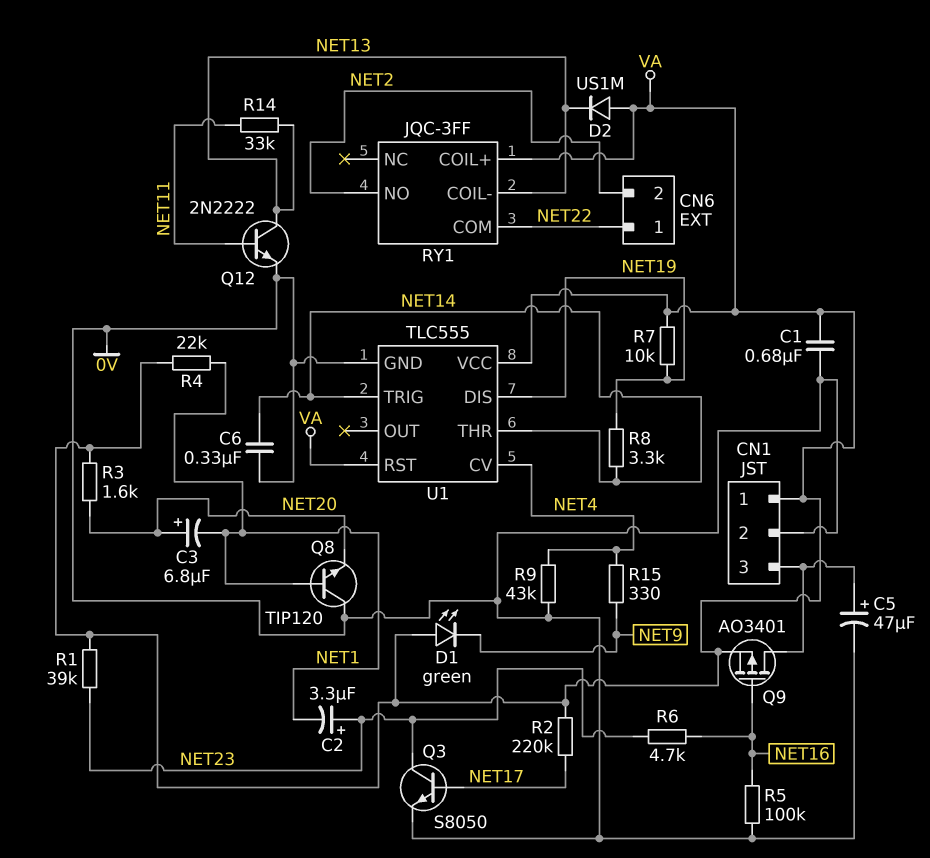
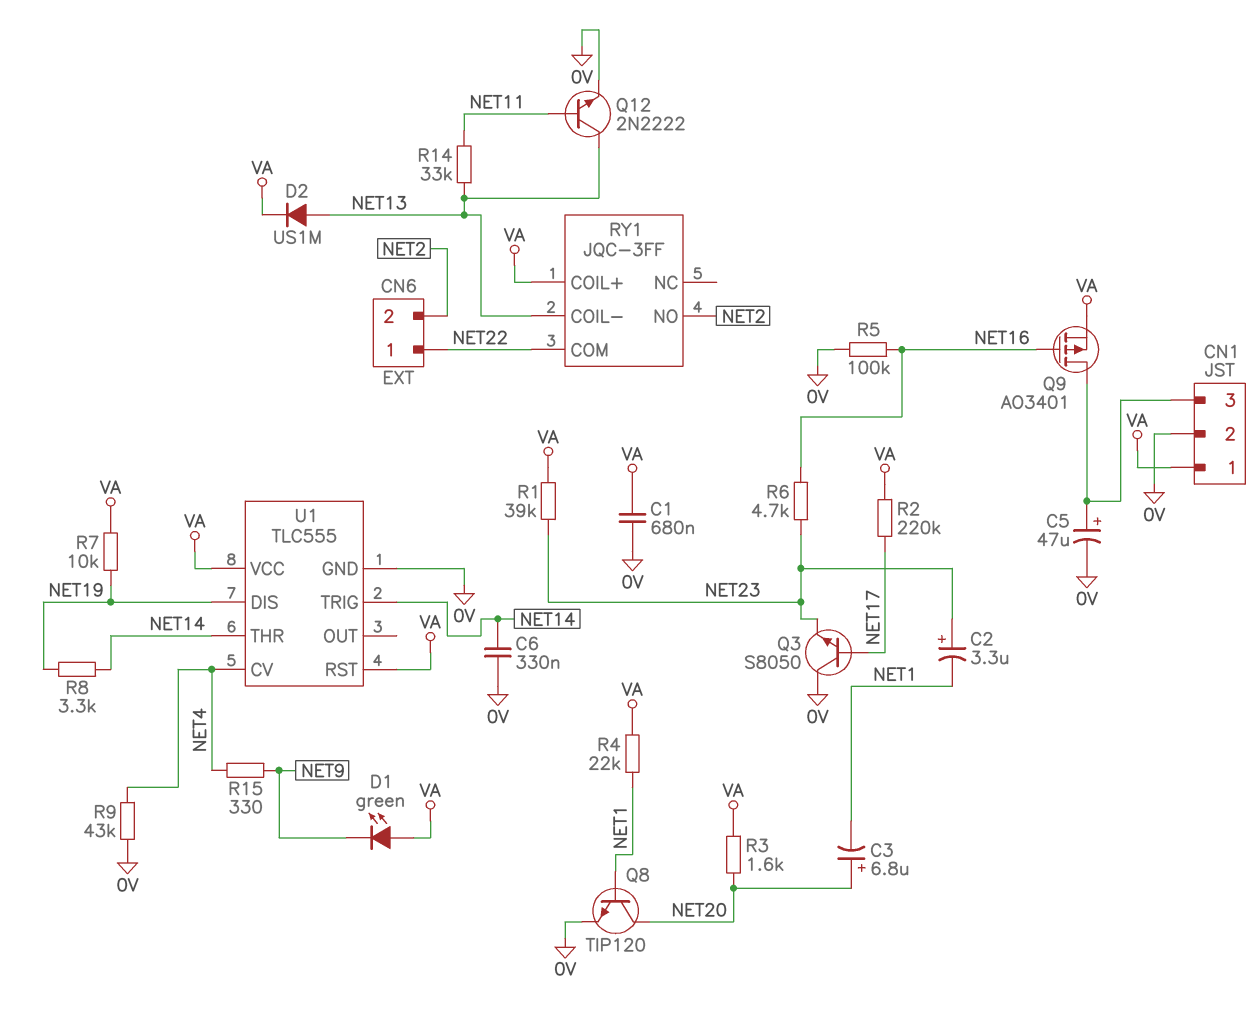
D2: diode US1M (A VA, K NET13) -> diode US1M (A NET13, K VA)
Q3: NPN S8050 (B NET17, C NET23, E 0V) -> NPN S8050 (B NET17, C 0V, E NET23)
Q8: NPN TIP120 (B NET1, C 0V, E NET20) -> NPN TIP120 (B NET1, C NET20, E 0V)

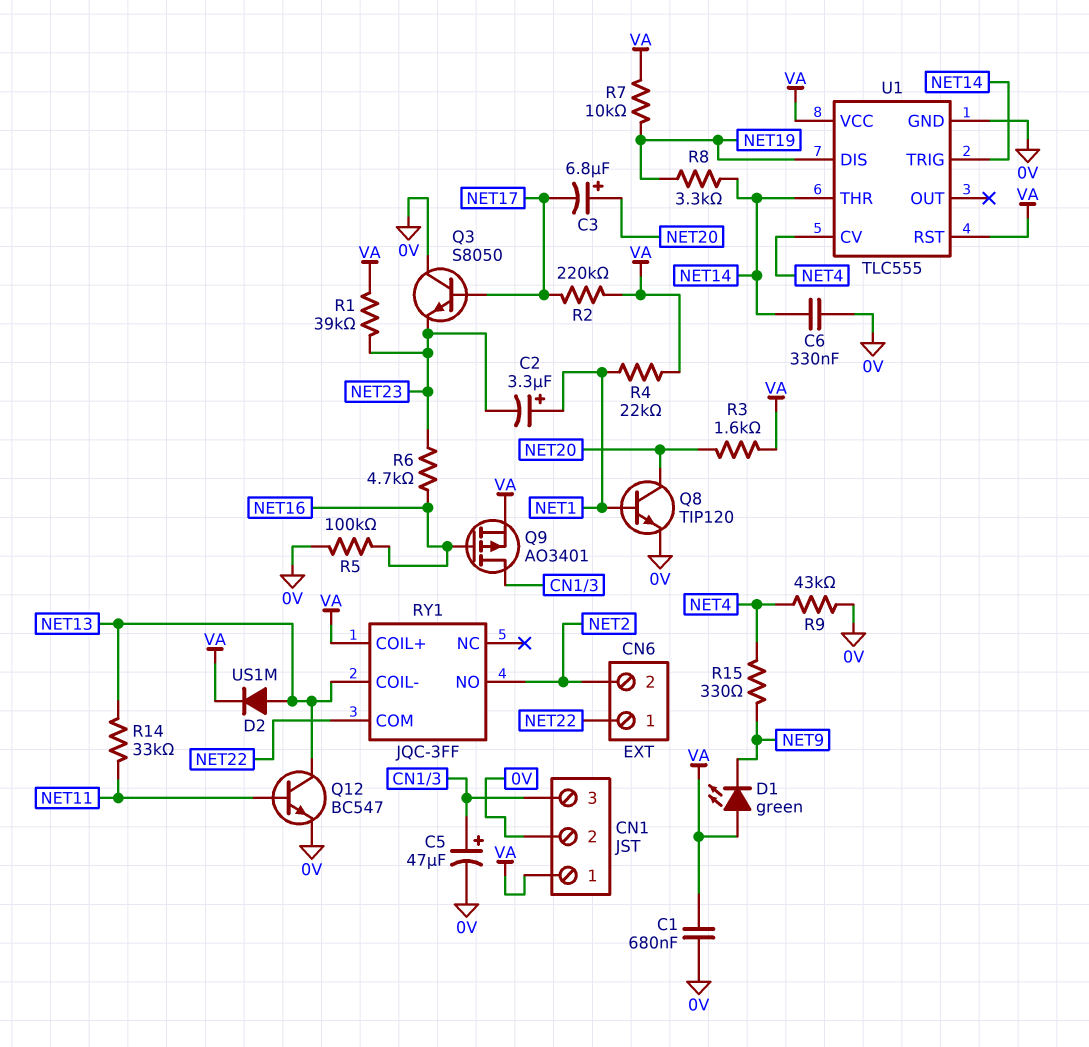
C2: 3.3uF (plus NET23, minus NET1) -> 3.3uF (plus NET1, minus NET23)
C3: 6.8uF (plus NET20, minus NET1) -> 6.8uF (plus NET20, minus NET17)
Q12: NPN 2N2222 (B NET11, C NET13, E 0V) -> NPN BC547 (B NET11, C NET13, E 0V)

